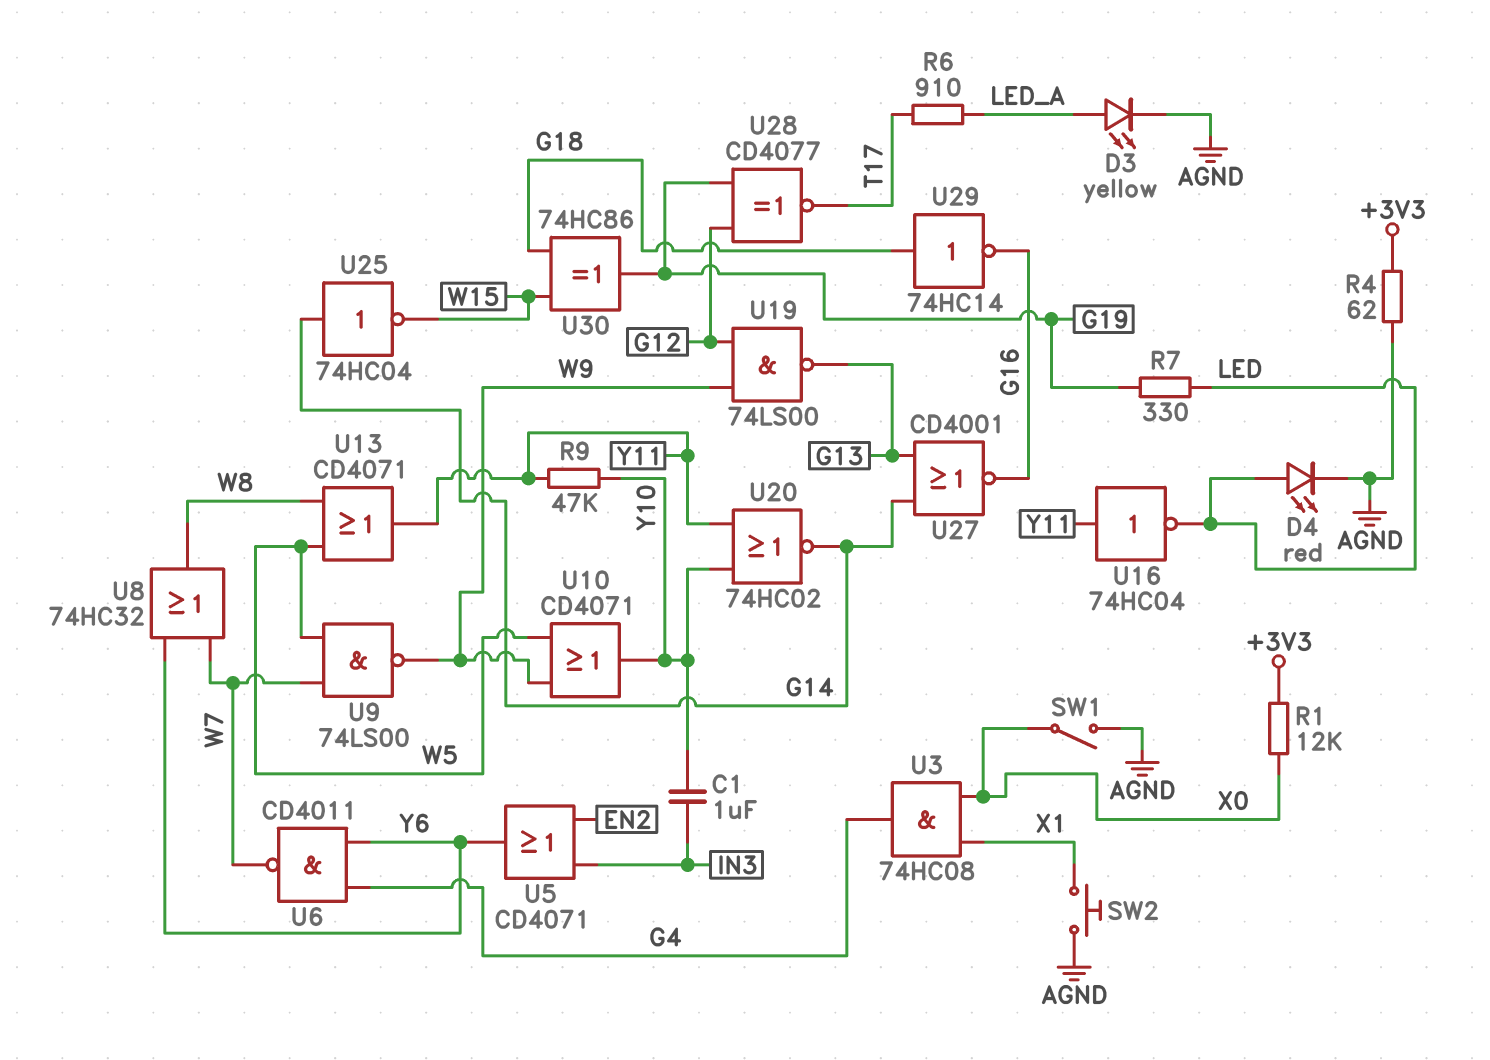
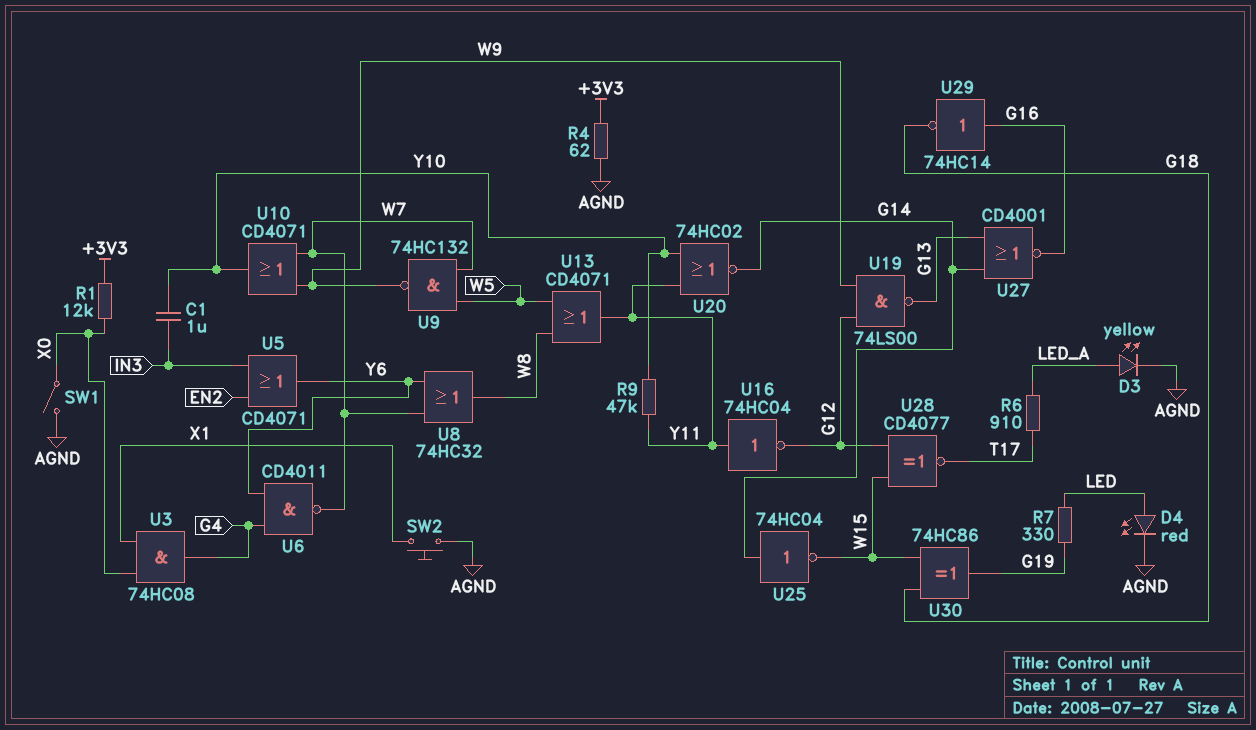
U9: NAND 74LS00 (in W5, in W7, out W9) -> NAND 74HC132 (in W5, in W7, out W9)
U10: OR CD4071 (in W5, in W9, out Y10) -> OR CD4071 (in W7, in W9, out Y10)
U16: NOT 74HC04 (in Y11, out LED) -> NOT 74HC04 (in Y11, out G12)
U28: XNOR CD4077 (in G12, in G19, out T17) -> XNOR CD4077 (in G12, in W15, out T17)
U29: NOT 74HC14 (in G18, out G16) -> NOT 74HC14 (in G16, out G18)

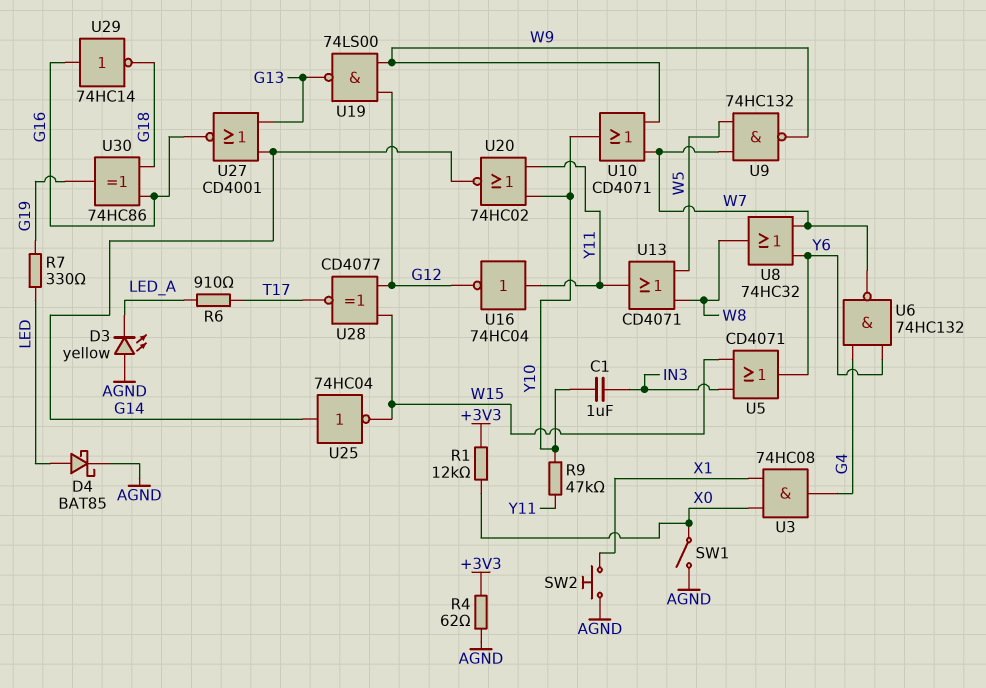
D3: LED yellow (A LED_A, K AGND) -> LED yellow (A AGND, K LED_A)
D4: LED red (A LED, K AGND) -> schottky BAT85 (A LED, K AGND)
U5: OR CD4071 (in EN2, in IN3, out Y6) -> OR CD4071 (in IN3, in W15, out Y6)
U6: NAND CD4011 (in G4, in Y6, out W7) -> NAND 74HC132 (in G4, in Y6, out W7)
U30: XOR 74HC86 (in G18, in W15, out G19) -> XOR 74HC86 (in G16, in G18, out G19)

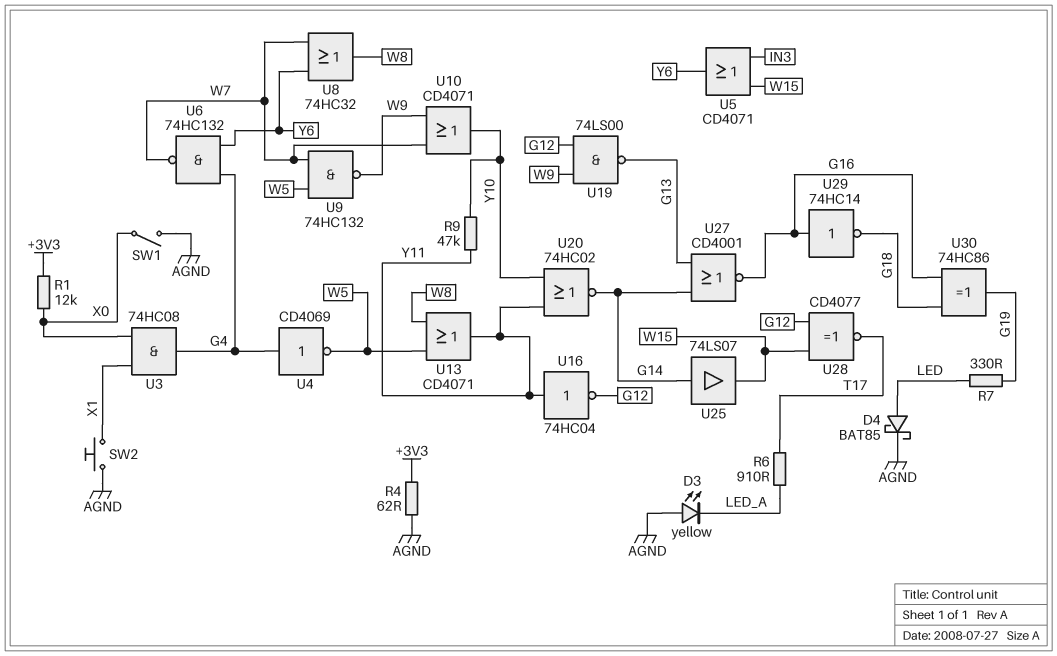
C1: 1uF (IN3, Y10) -> none
U4: none -> NOT CD4069 (in G4, out W5)
U25: NOT 74HC04 (in G14, out W15) -> buffer 74LS07 (in G14, out W15)

